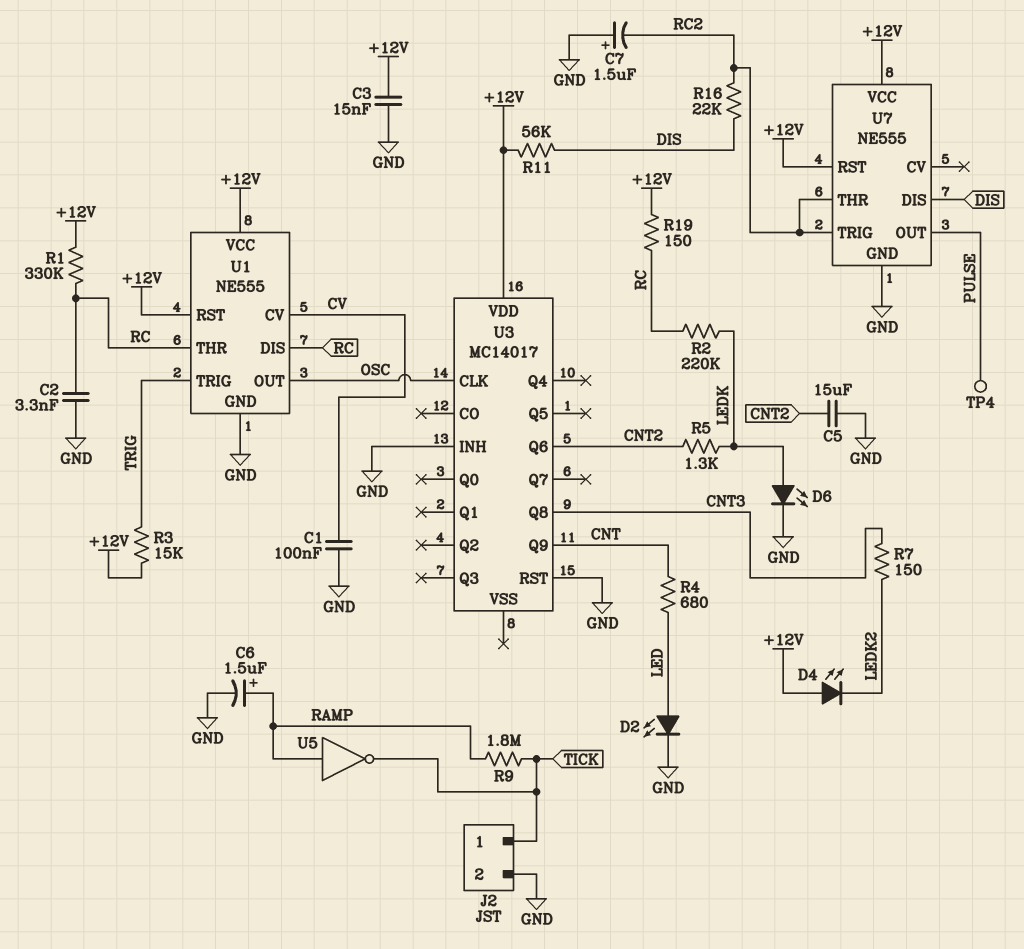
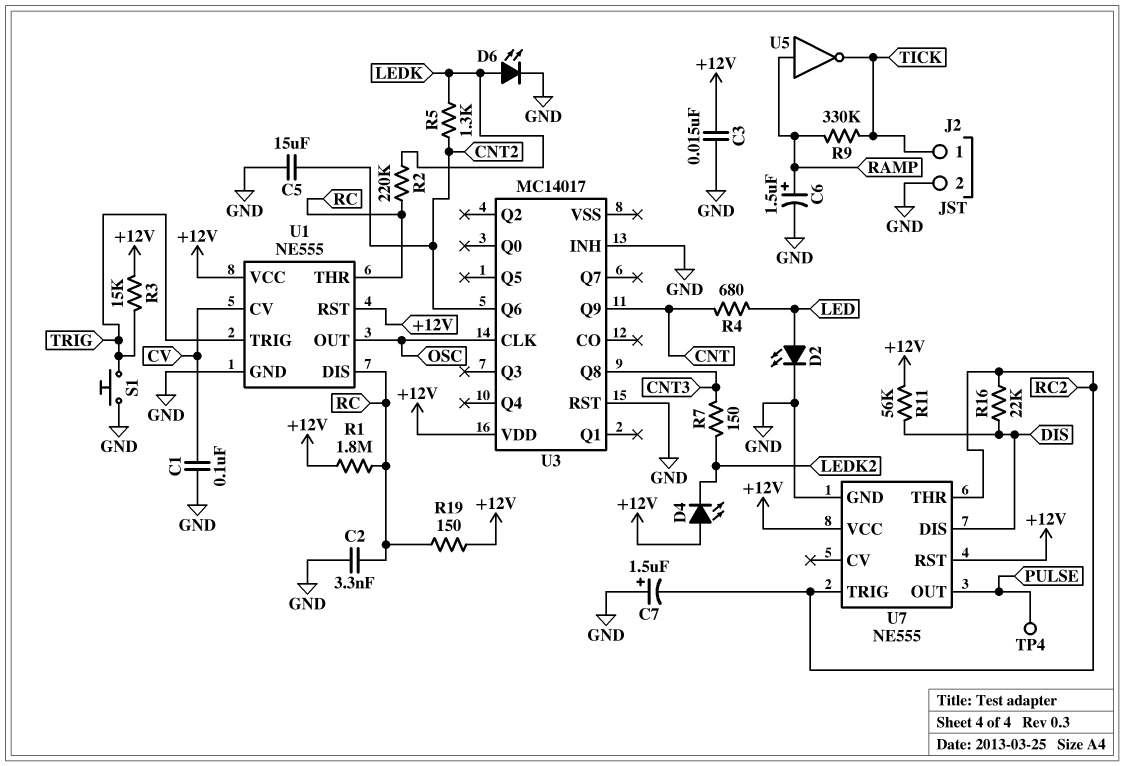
R1: 330k (+12V, RC) -> 1.8M (+12V, RC)
R9: 1.8M (RAMP, TICK) -> 330k (RAMP, TICK)
S1: none -> button (GND, TRIG)

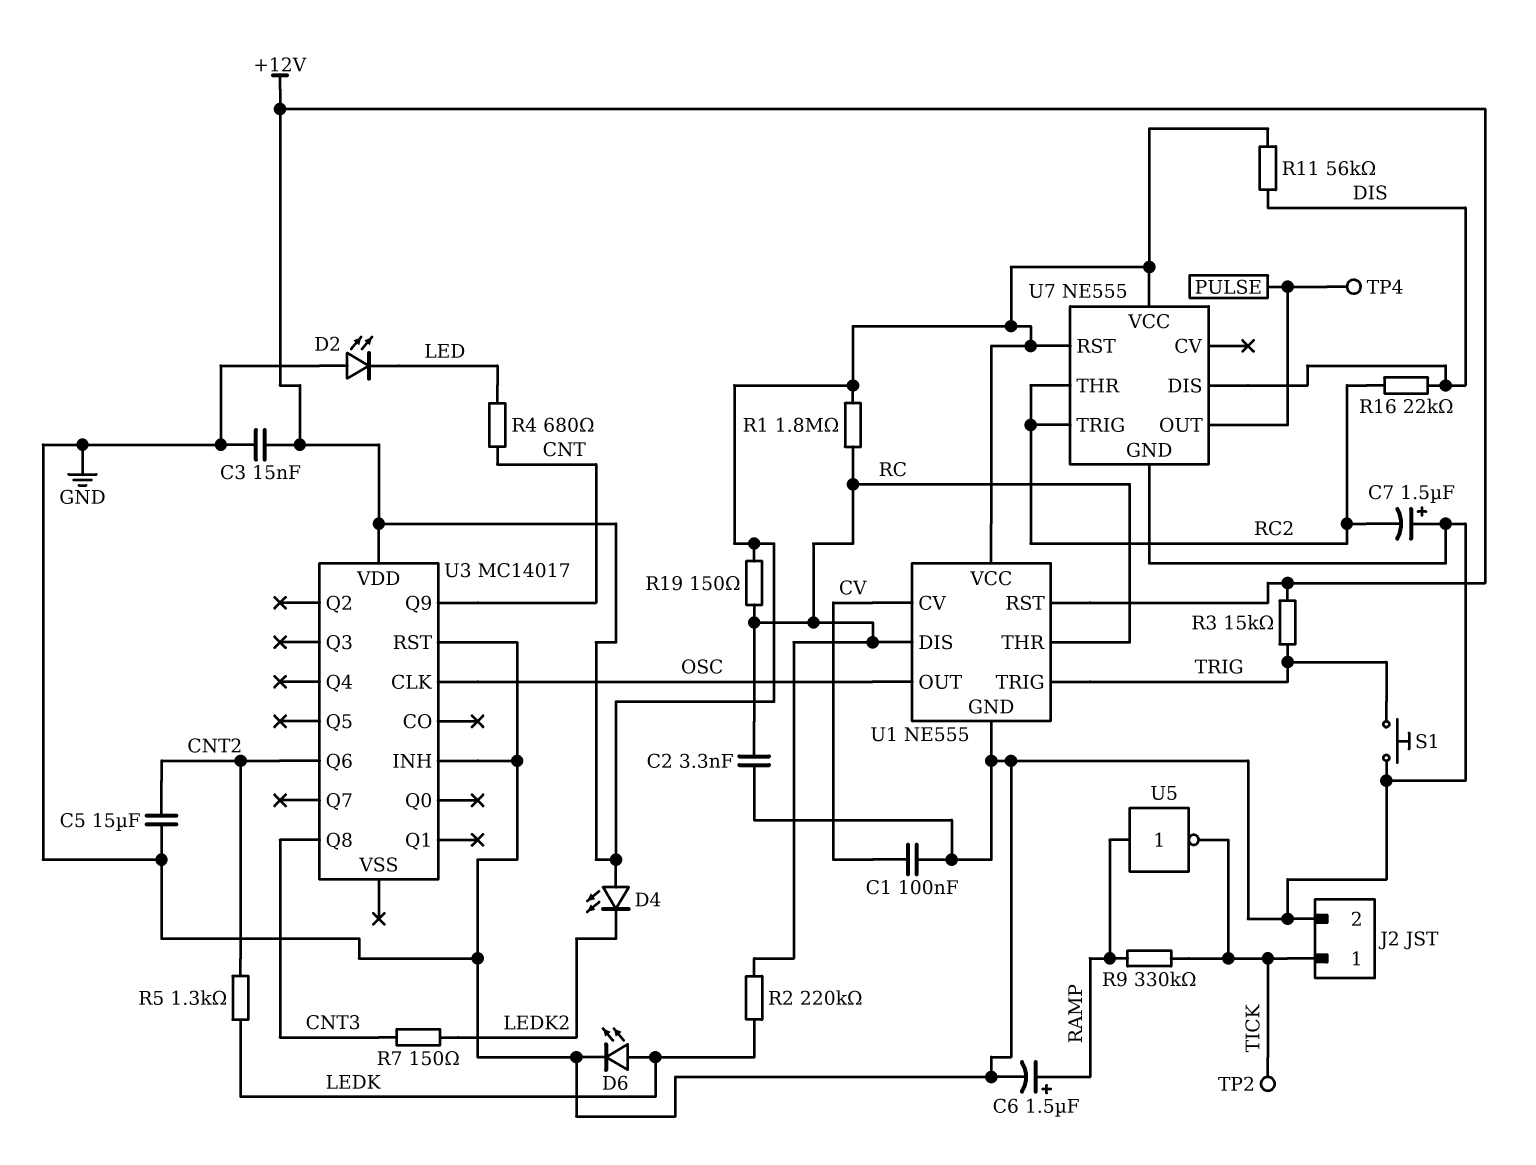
D2: LED (A LED, K GND) -> LED (A GND, K LED)
TP2: none -> test point (TICK)

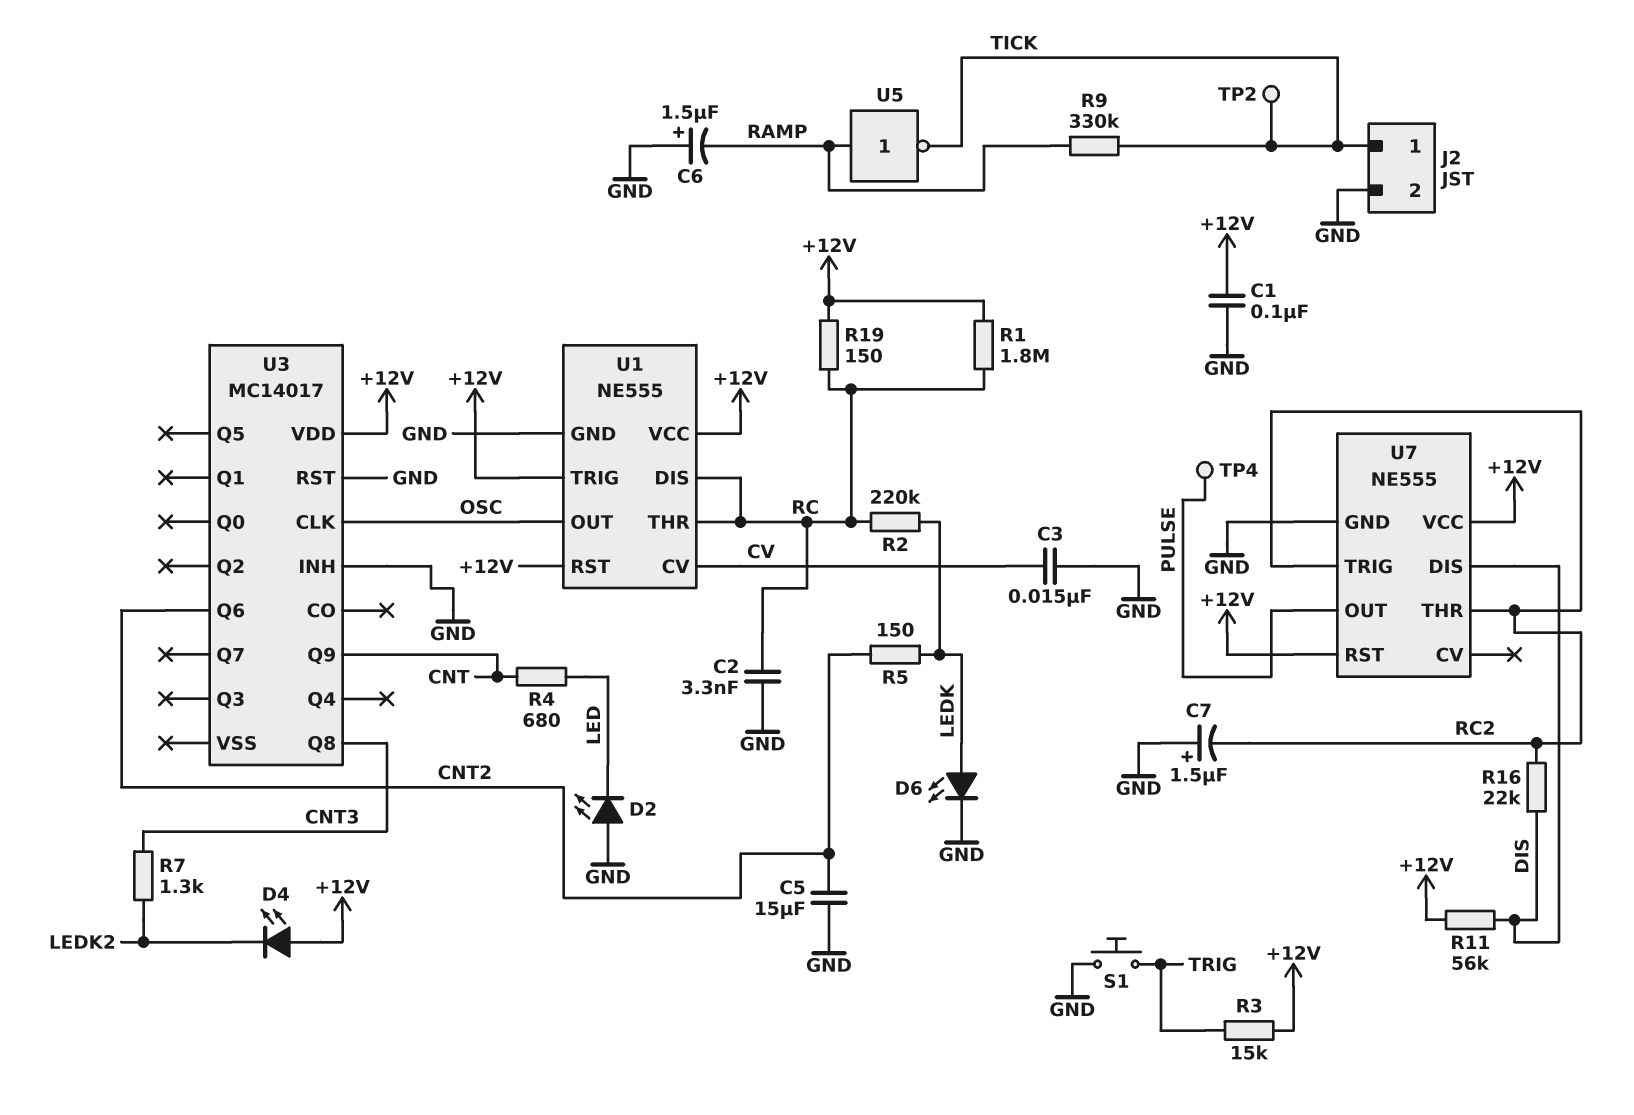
C1: 100nF (CV, GND) -> 100nF (+12V, GND)
C3: 15nF (+12V, GND) -> 15nF (CV, GND)
C6: 1.5uF (plus RAMP, minus GND) -> 1.5uF (plus GND, minus RAMP)
R5: 1.3k (CNT2, LEDK) -> 150 (CNT2, LEDK)
R7: 150 (CNT3, LEDK2) -> 1.3k (CNT3, LEDK2)
U1 pin TRIG: TRIG -> +12V

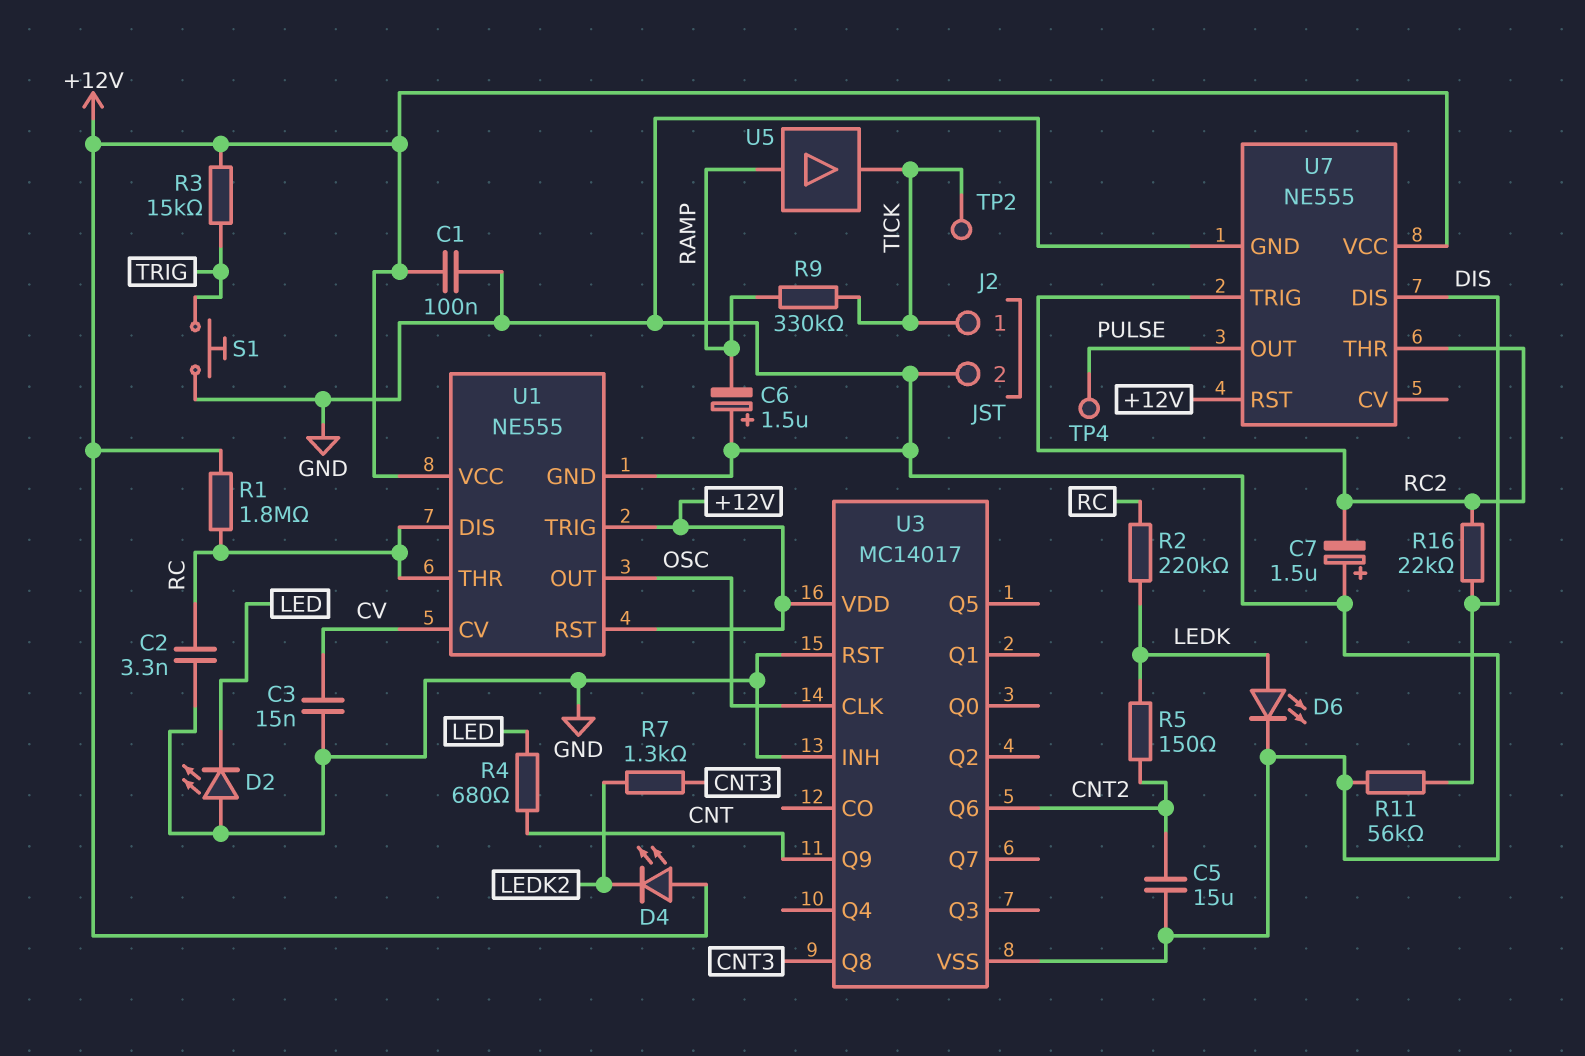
R11: 56k (+12V, DIS) -> 56k (DIS, GND)
R19: 150 (+12V, RC) -> none
U3 pin VSS: none -> GND
U5: NOT (in RAMP, out TICK) -> buffer (in RAMP, out TICK)

